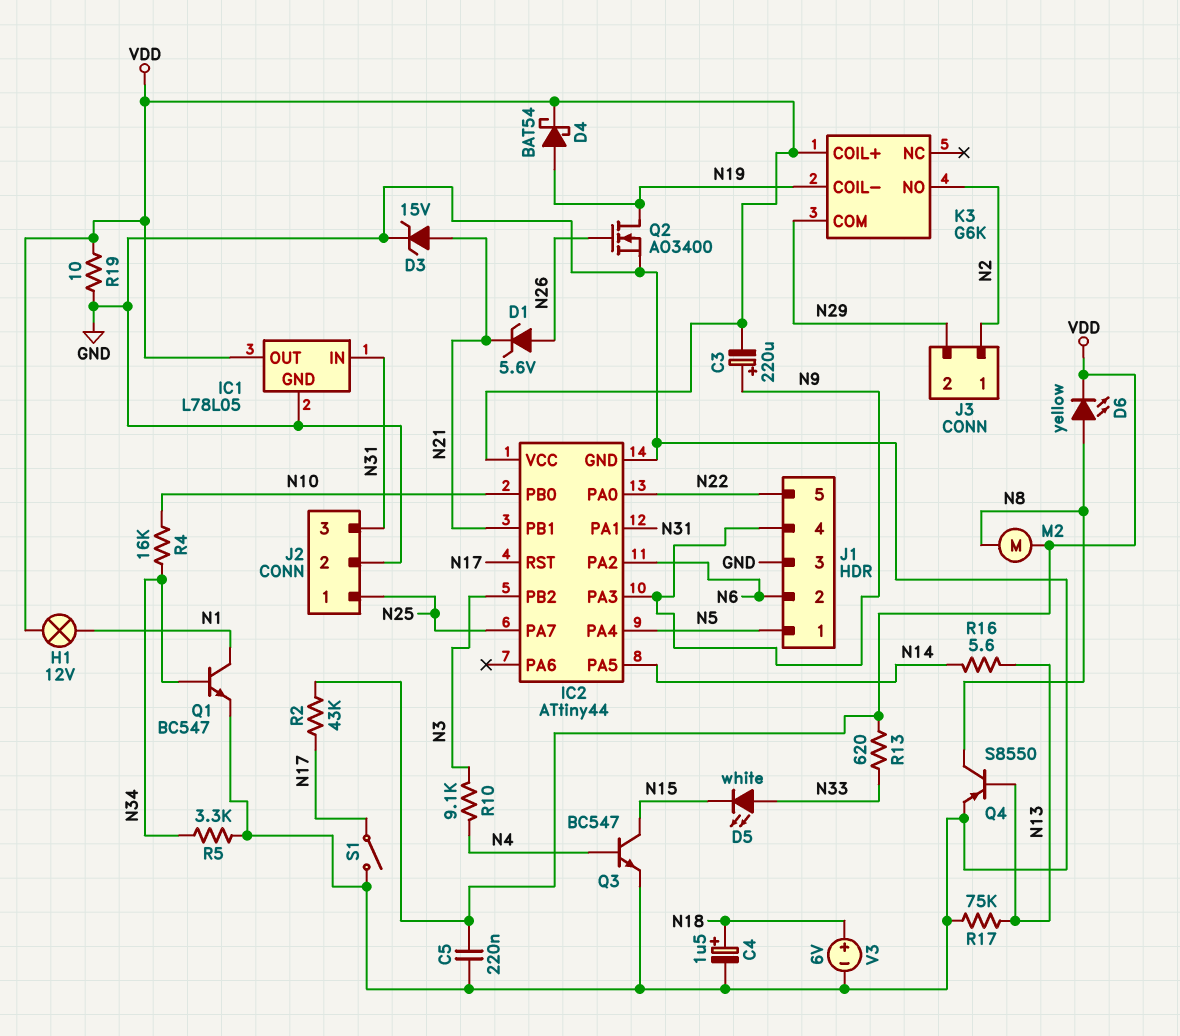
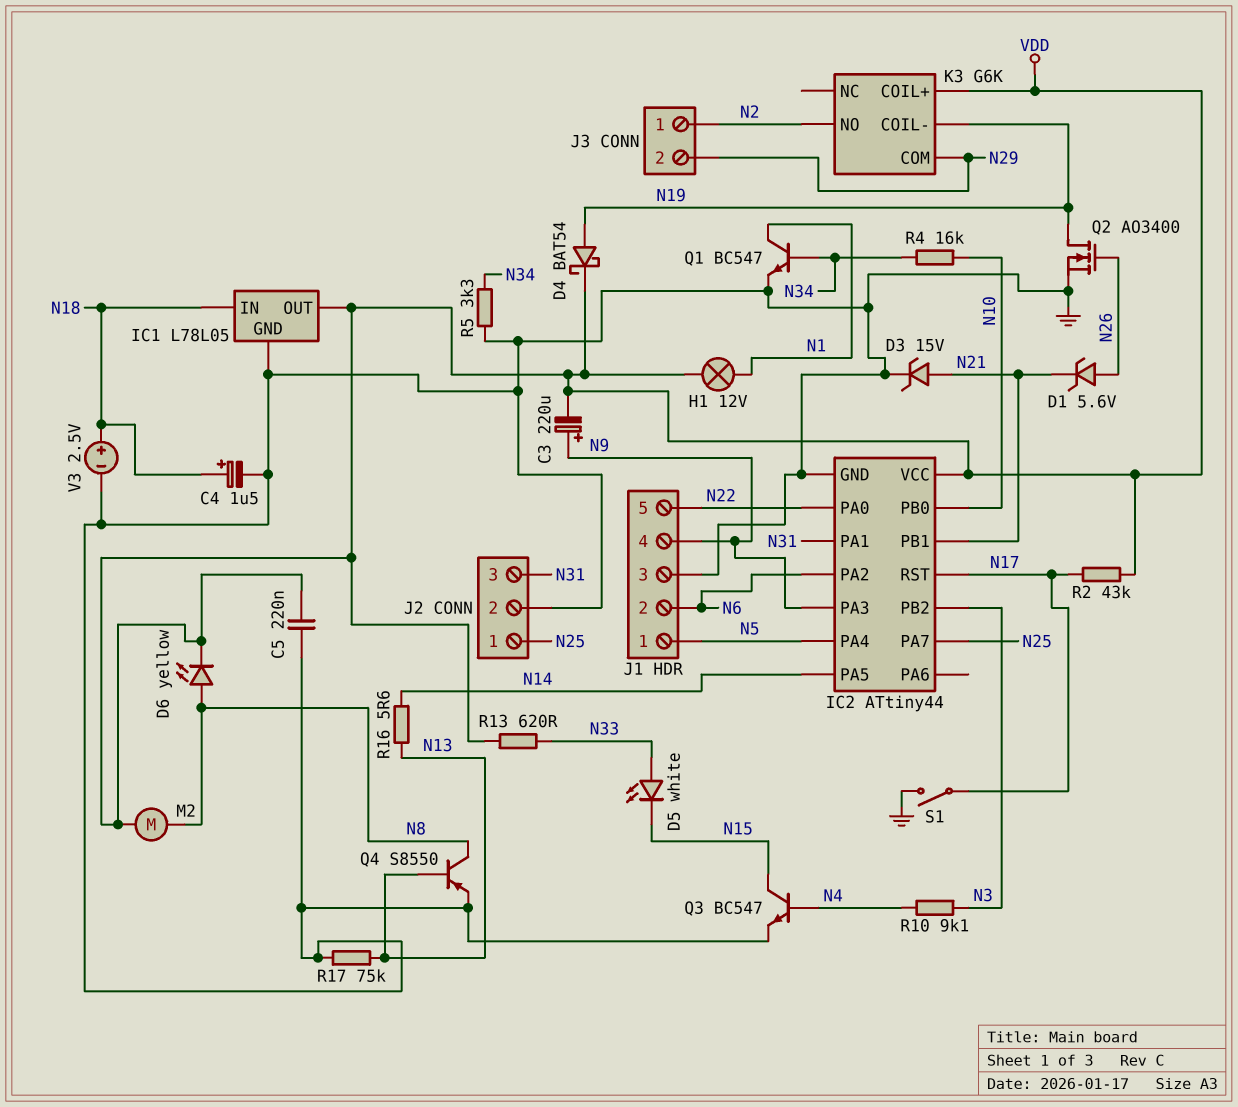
IC1 pin IN: N31 -> N18
R19: 10 (GND, VDD) -> none
V3: 6V (plus N18, minus GND) -> 2.5V (plus N18, minus GND)

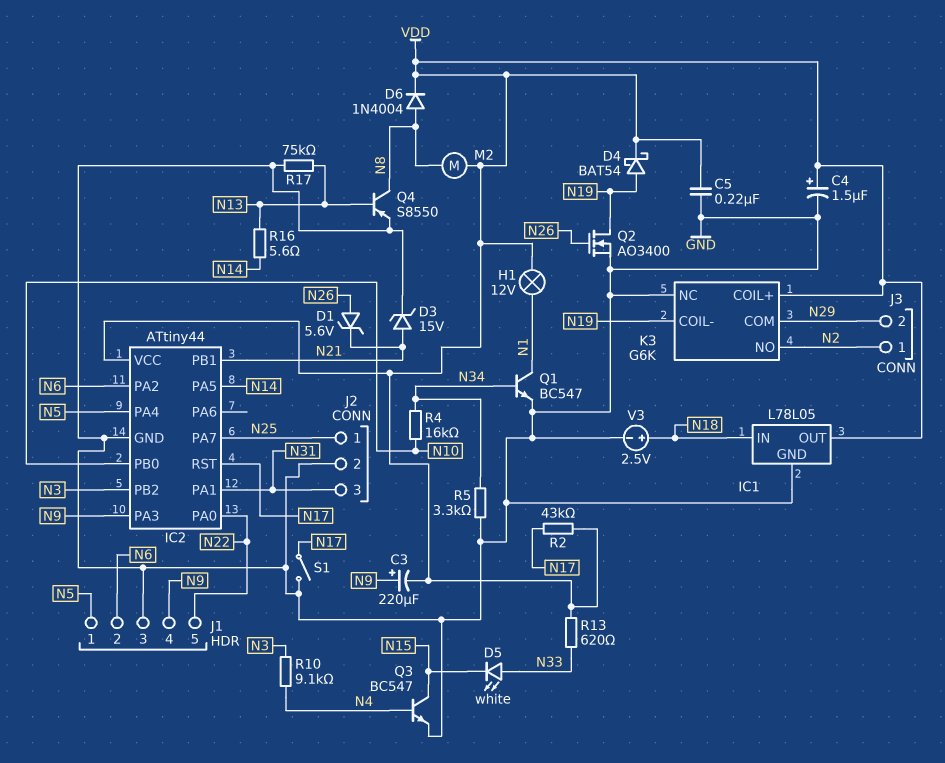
C4: 1.5uF (plus N18, minus GND) -> 1.5uF (plus VDD, minus GND)
D6: LED yellow (A N8, K VDD) -> diode 1N4004 (A N8, K VDD)
K3 pin NC: none -> GND

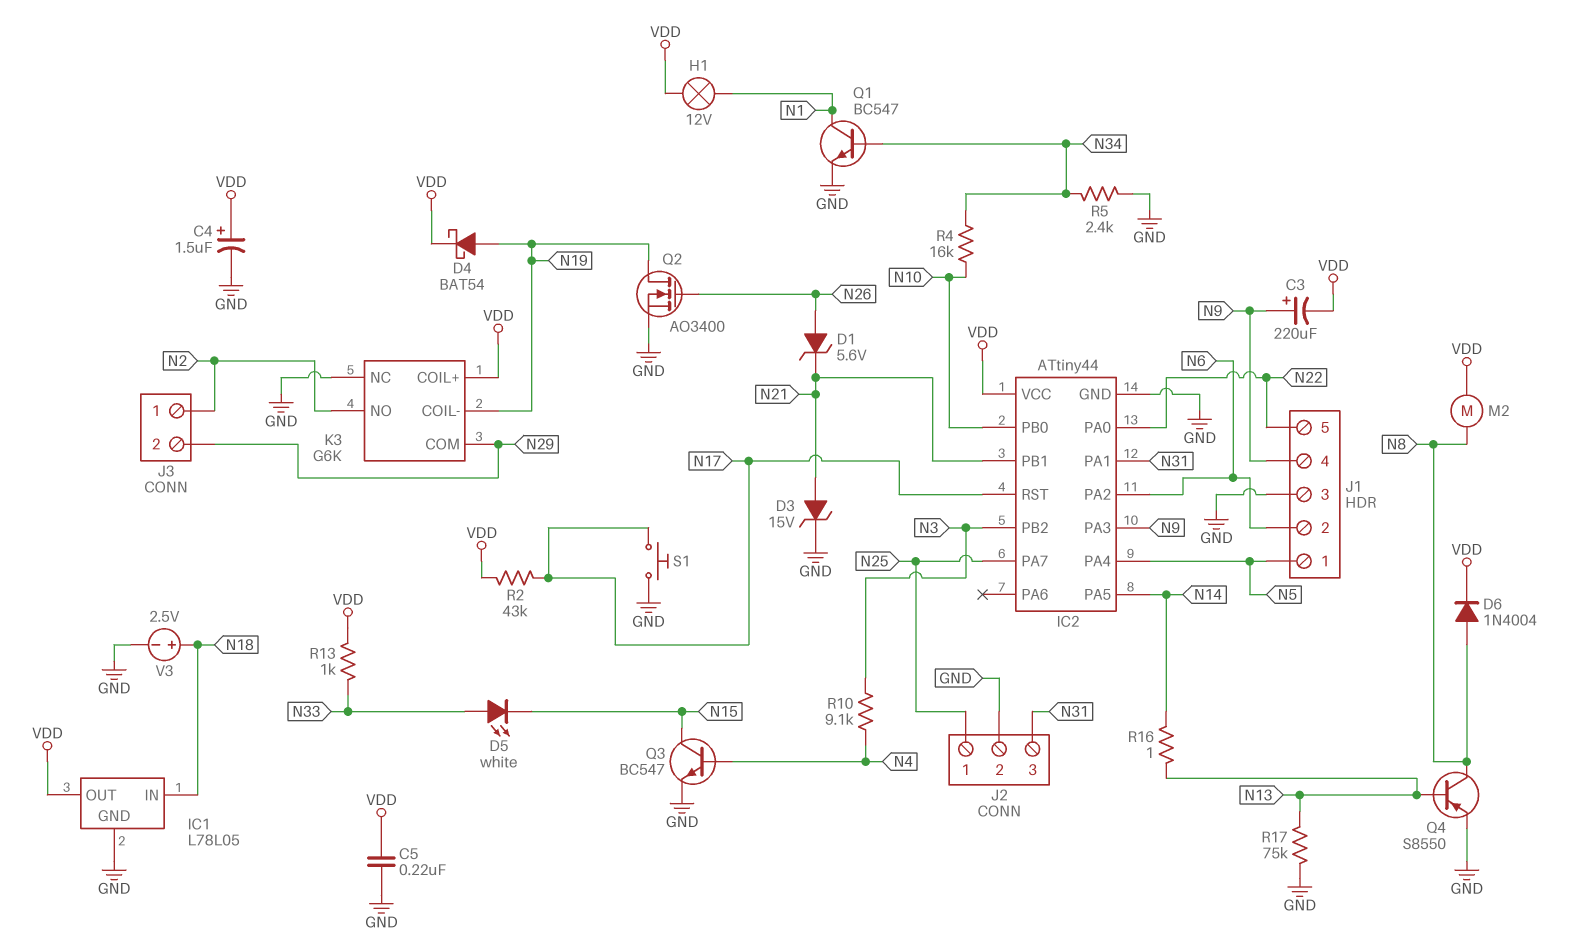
R5: 3.3k (GND, N34) -> 2.4k (GND, N34)
R13: 620 (N33, VDD) -> 1k (N33, VDD)
R16: 5.6 (N13, N14) -> 1 (N13, N14)
S1: switch (GND, N17) -> button (GND, N17)

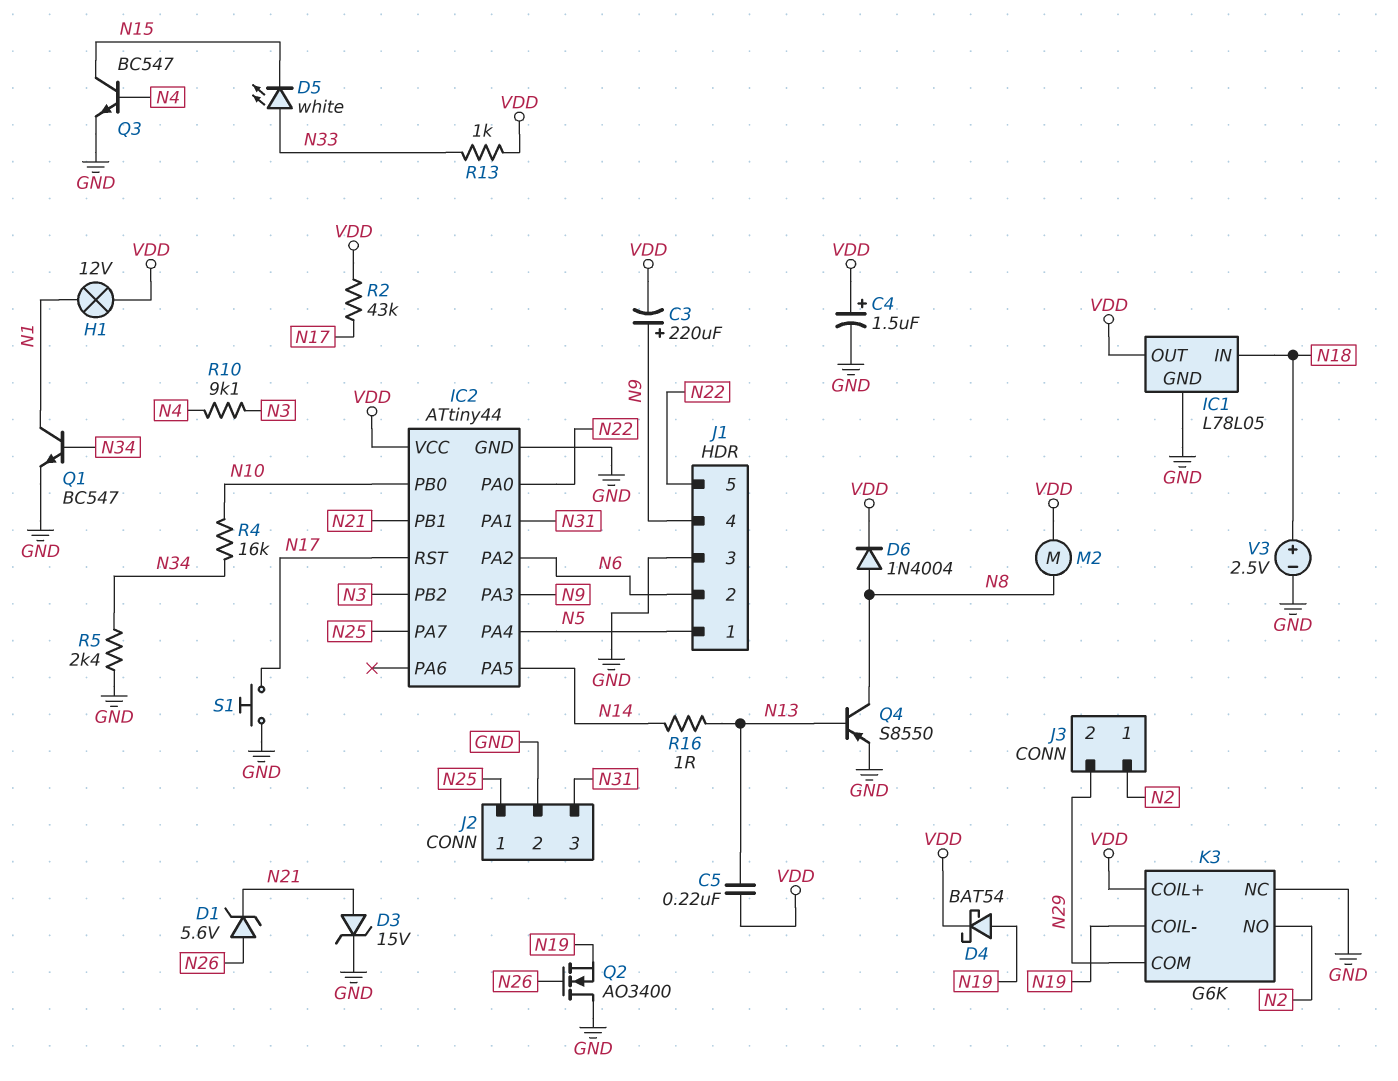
C5: 220nF (GND, VDD) -> 220nF (N13, VDD)
Q2: NMOS AO3400 (G N26, D N19, S GND) -> NMOS AO3400 (G N26, D GND, S N19)
R17: 75k (GND, N13) -> none

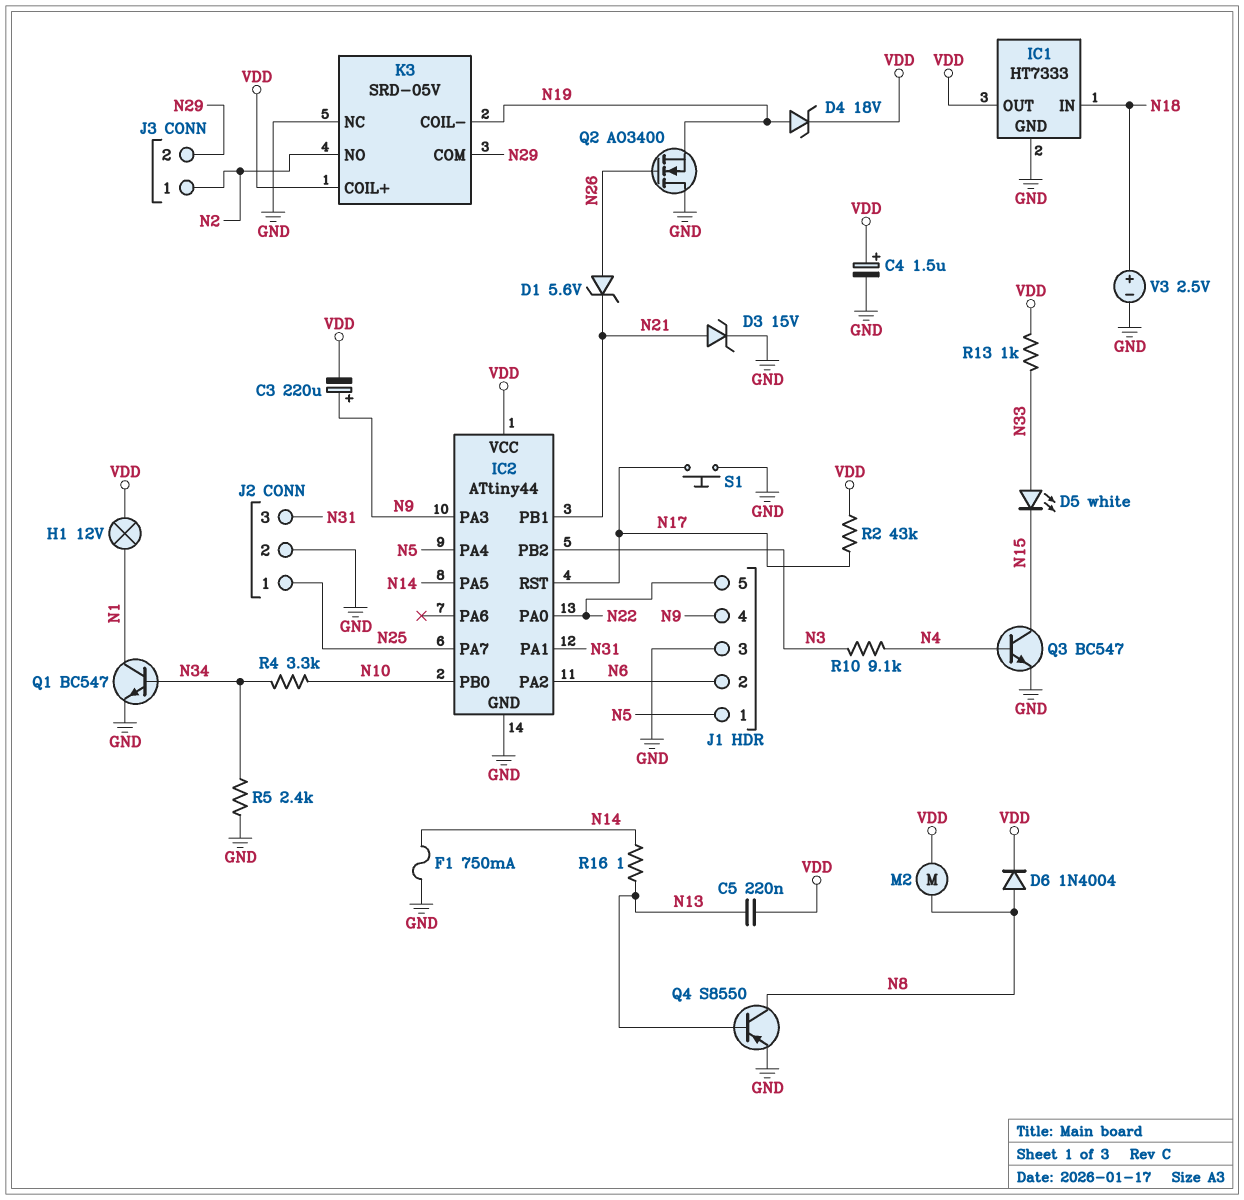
D4: schottky BAT54 (A N19, K VDD) -> zener 18V (A N19, K VDD)
F1: none -> 750mA (GND, N14)
IC1: L78L05 -> HT7333
K3: G6K -> SRD-05V
R4: 16k (N10, N34) -> 3.3k (N10, N34)

